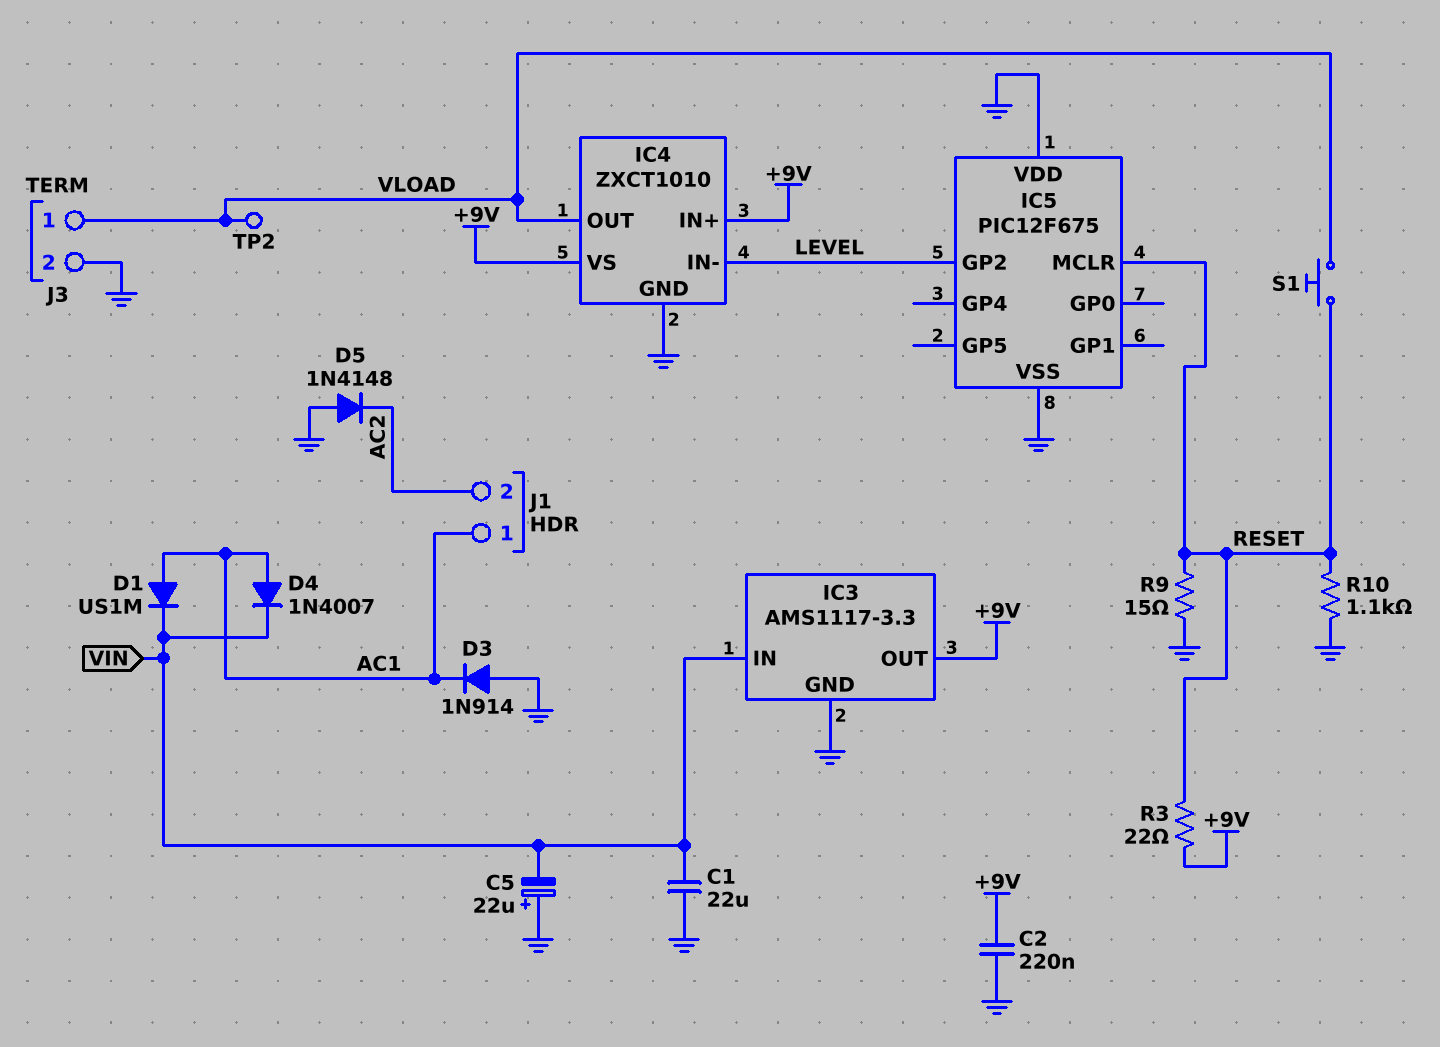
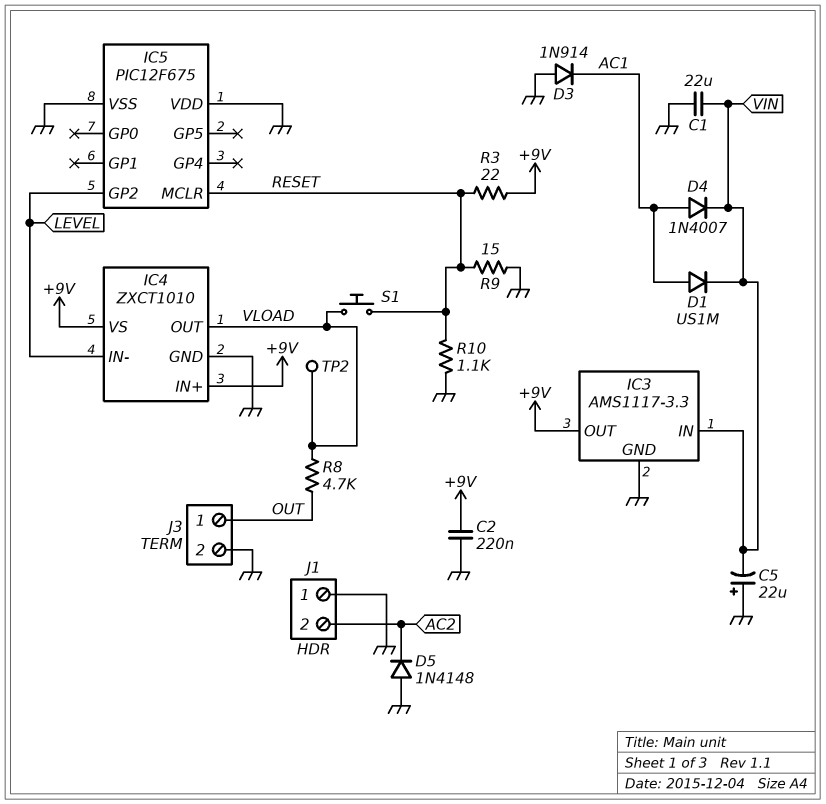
J1 pin 1: AC1 -> GND
J3 pin 1: VLOAD -> OUT
R8: none -> 4.7k (OUT, VLOAD)

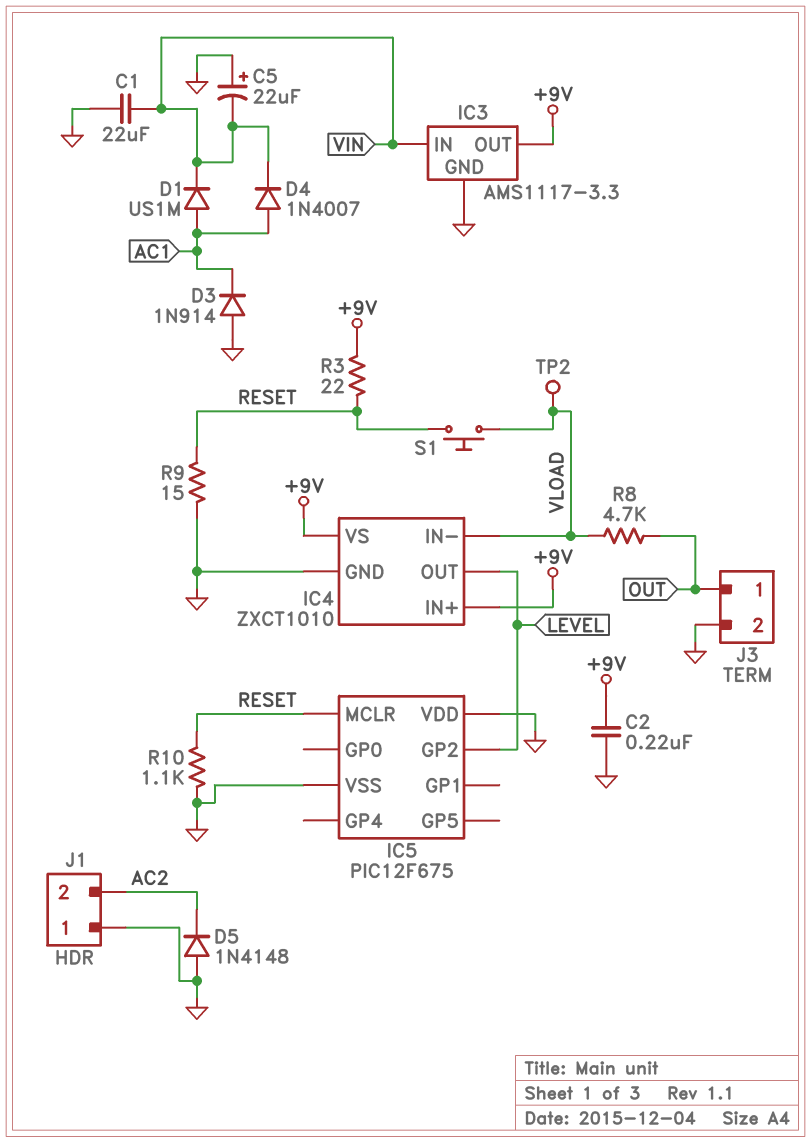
IC4 pin IN-: LEVEL -> VLOAD
IC4 pin OUT: VLOAD -> LEVEL

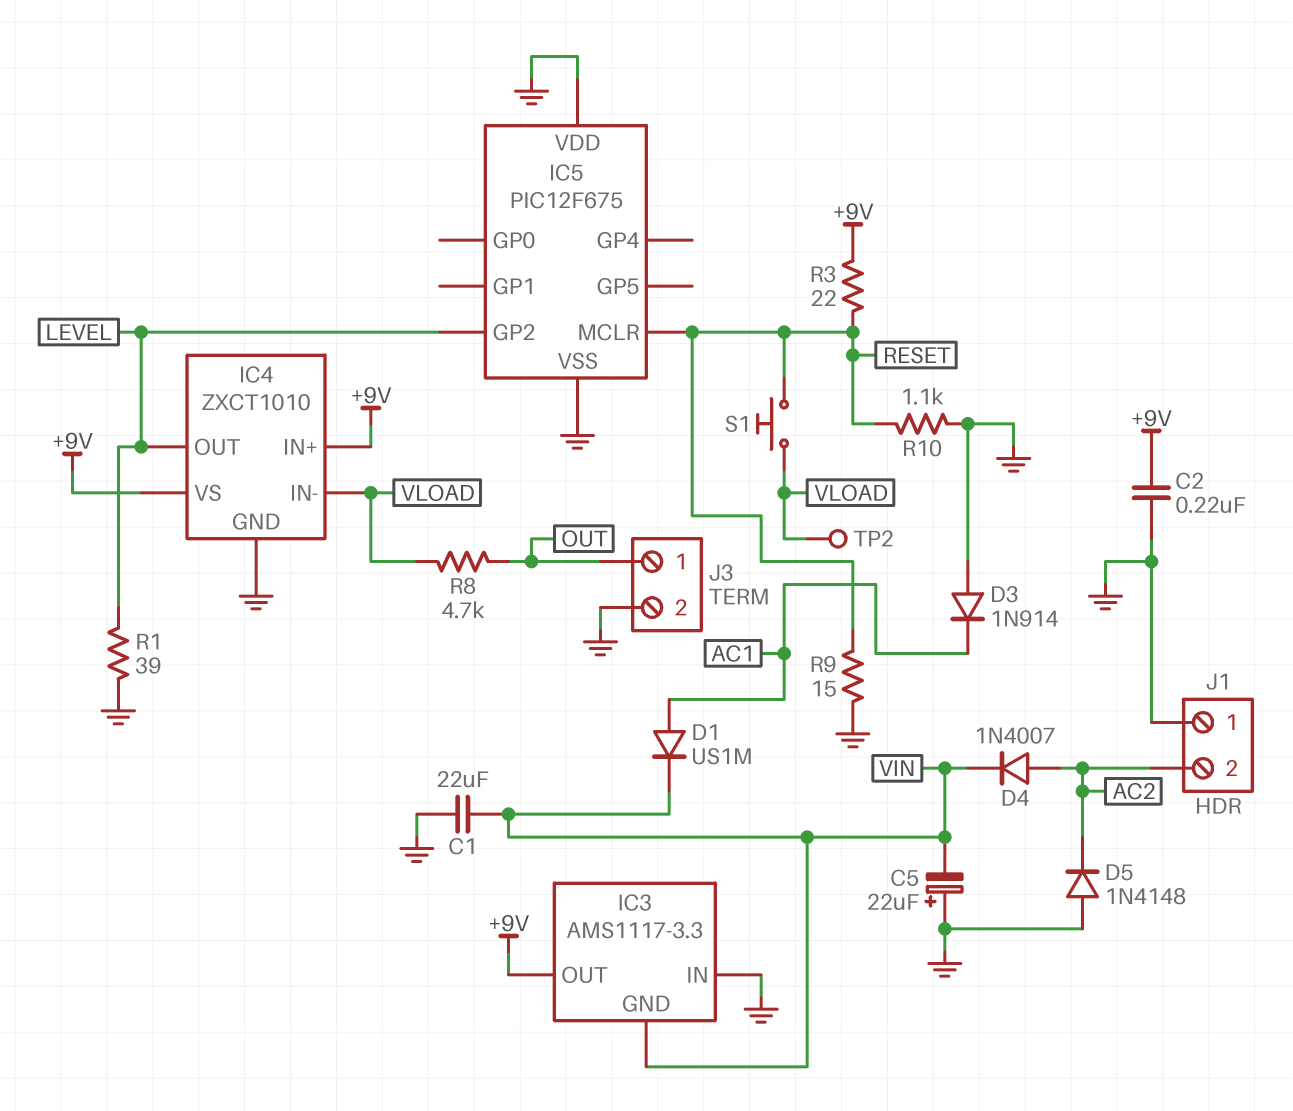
D4: diode 1N4007 (A AC1, K VIN) -> diode 1N4007 (A AC2, K VIN)
IC3 pin GND: GND -> VIN
IC3 pin IN: VIN -> GND
R1: none -> 39 (GND, LEVEL)

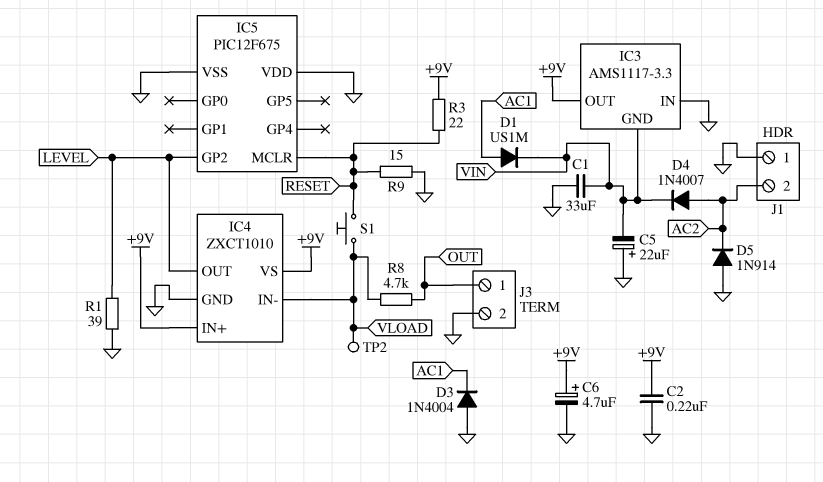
C1: 22uF (GND, VIN) -> 33uF (GND, VIN)
C6: none -> 4.7uF (plus +9V, minus GND)
D3: diode 1N914 (A GND, K AC1) -> diode 1N4004 (A GND, K AC1)
D5: diode 1N4148 (A GND, K AC2) -> diode 1N914 (A GND, K AC2)
R10: 1.1k (GND, RESET) -> none

